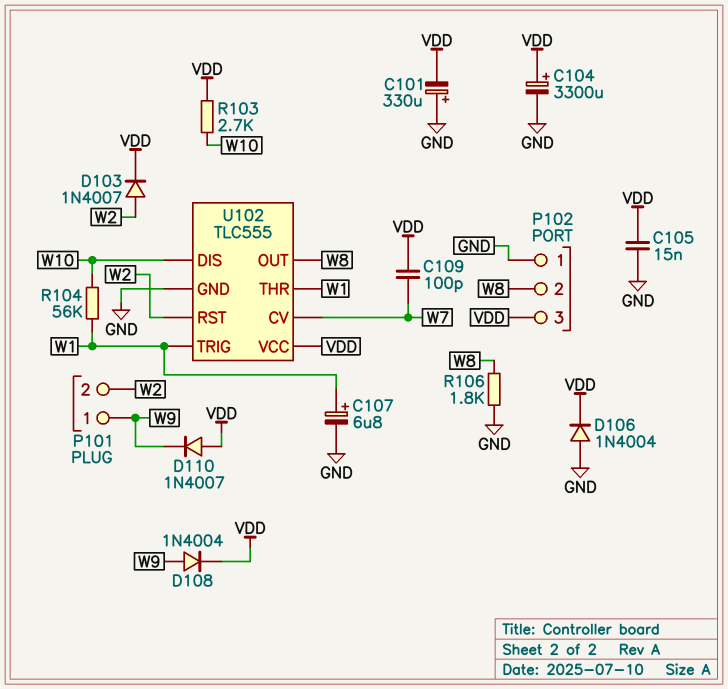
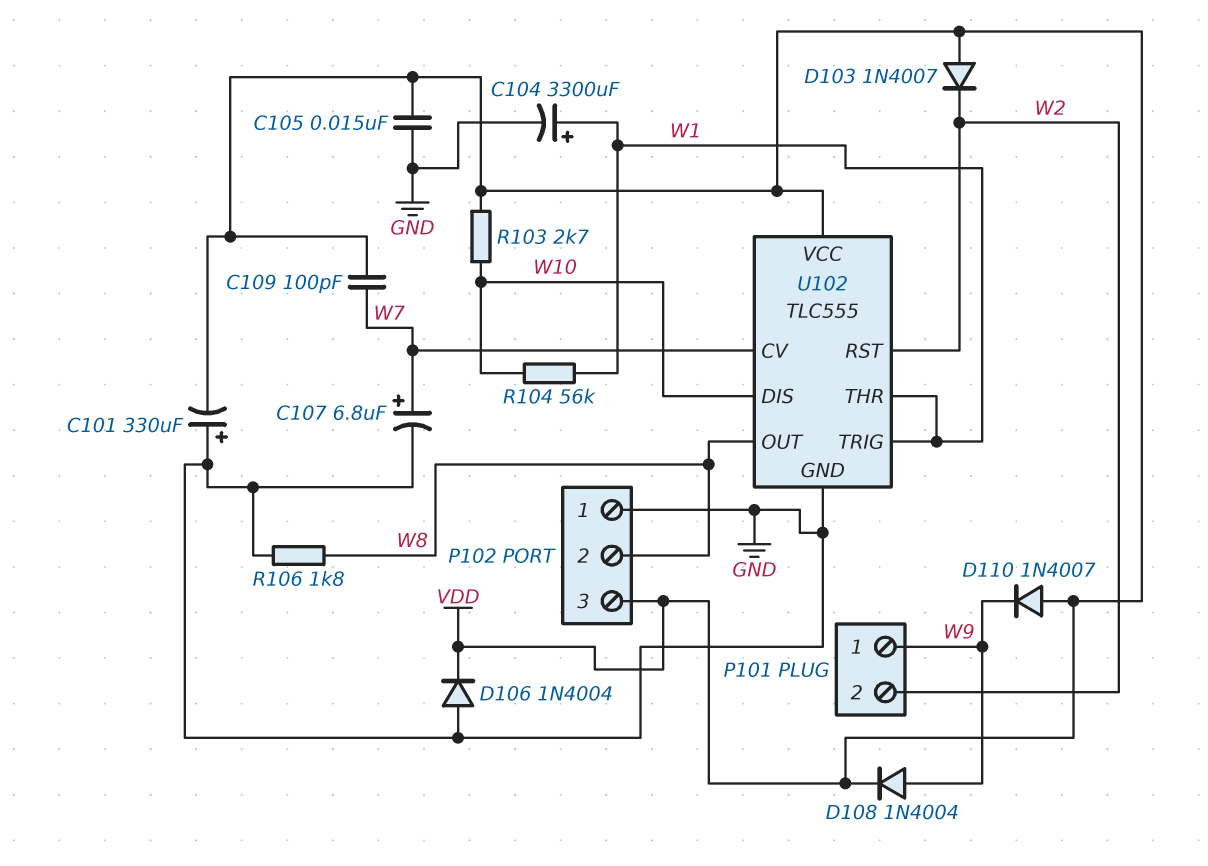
C104: 3300uF (plus VDD, minus GND) -> 3300uF (plus W1, minus GND)
C107: 6.8uF (plus W1, minus GND) -> 6.8uF (plus W7, minus GND)
D103: diode 1N4007 (A W2, K VDD) -> diode 1N4007 (A VDD, K W2)

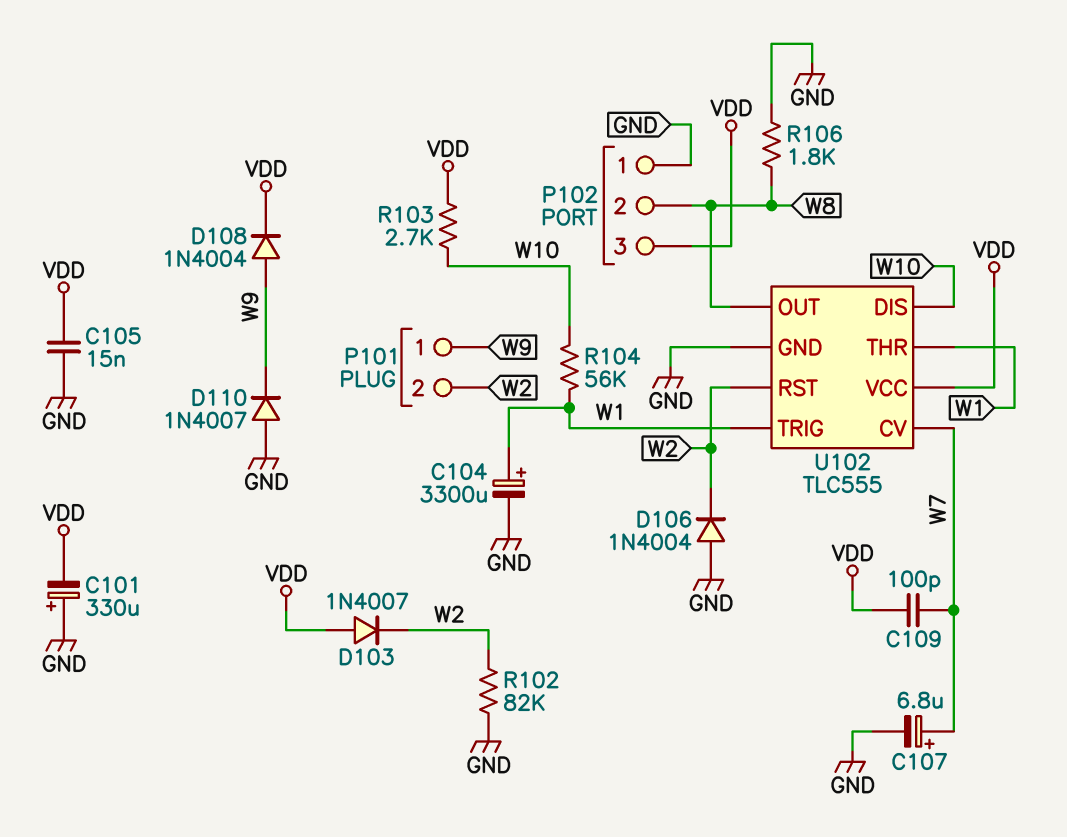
D106: diode 1N4004 (A GND, K VDD) -> diode 1N4004 (A GND, K W2)
D110: diode 1N4007 (A VDD, K W9) -> diode 1N4007 (A GND, K W9)
R102: none -> 82k (GND, W2)

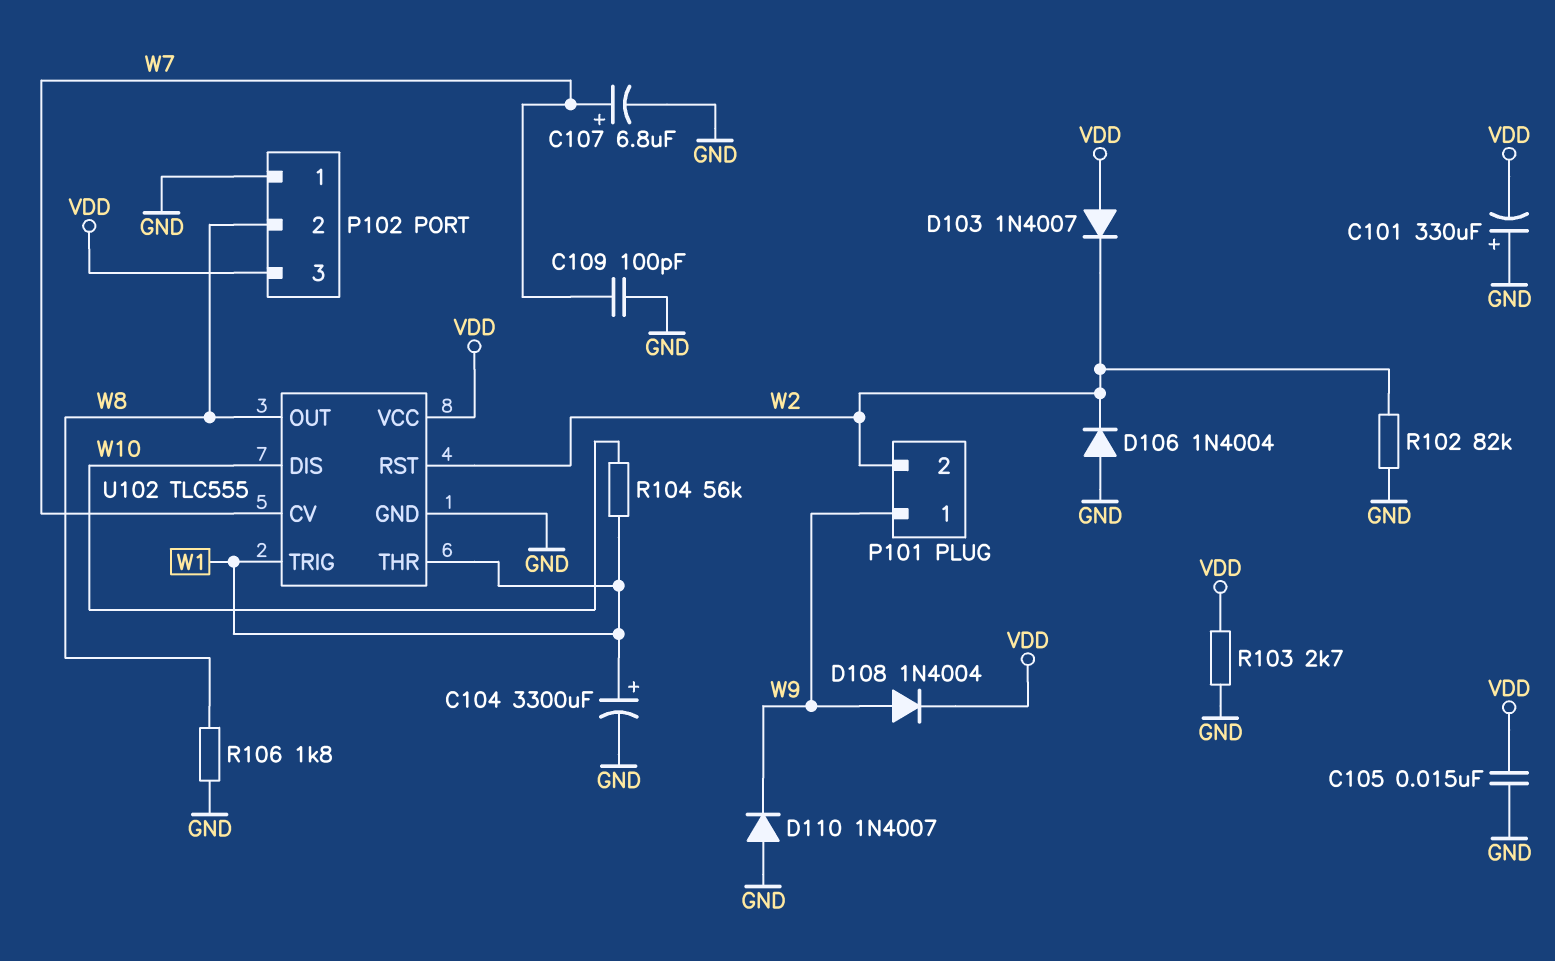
C109: 100pF (VDD, W7) -> 100pF (GND, W7)
R103: 2.7k (VDD, W10) -> 2.7k (GND, VDD)

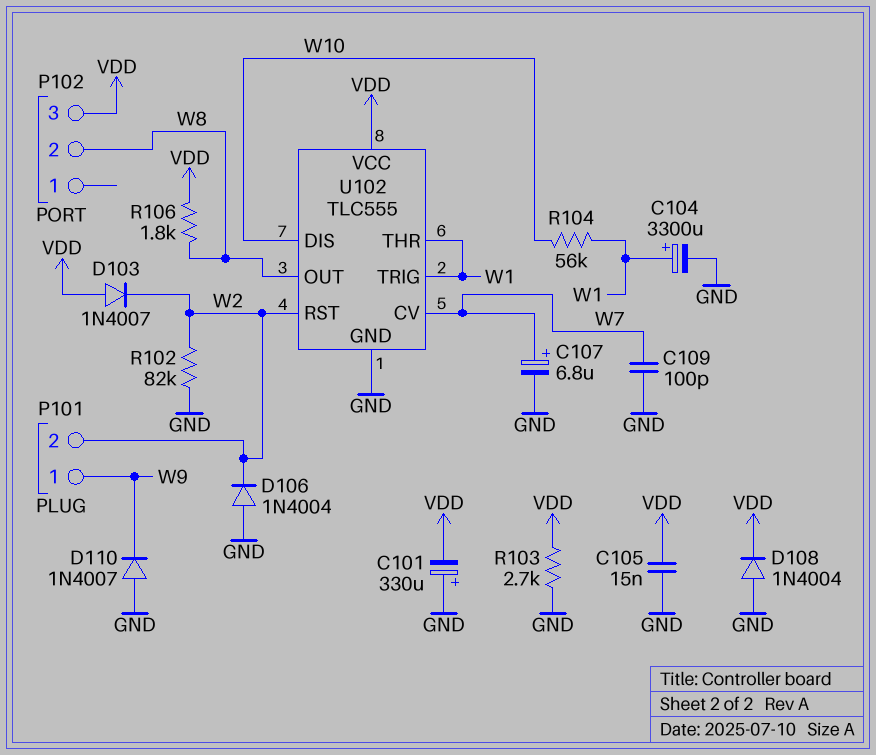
D108: diode 1N4004 (A W9, K VDD) -> diode 1N4004 (A GND, K VDD)
P102 pin 1: GND -> none
R106: 1.8k (GND, W8) -> 1.8k (VDD, W8)

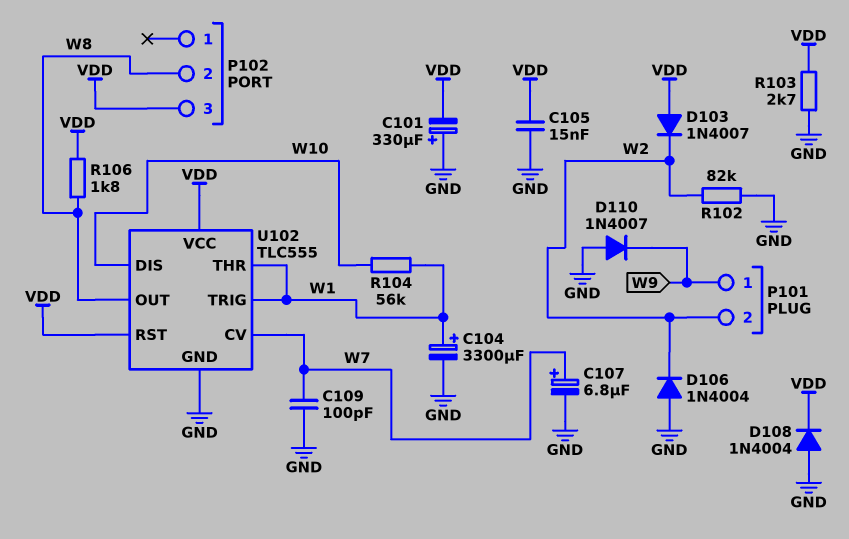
U102 pin RST: W2 -> VDD

